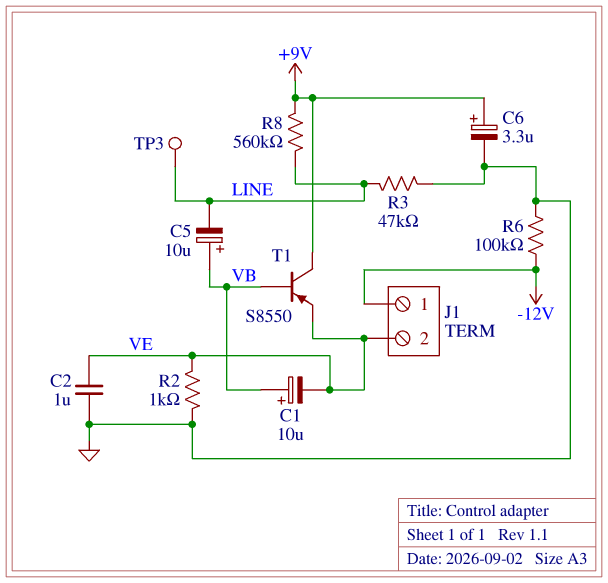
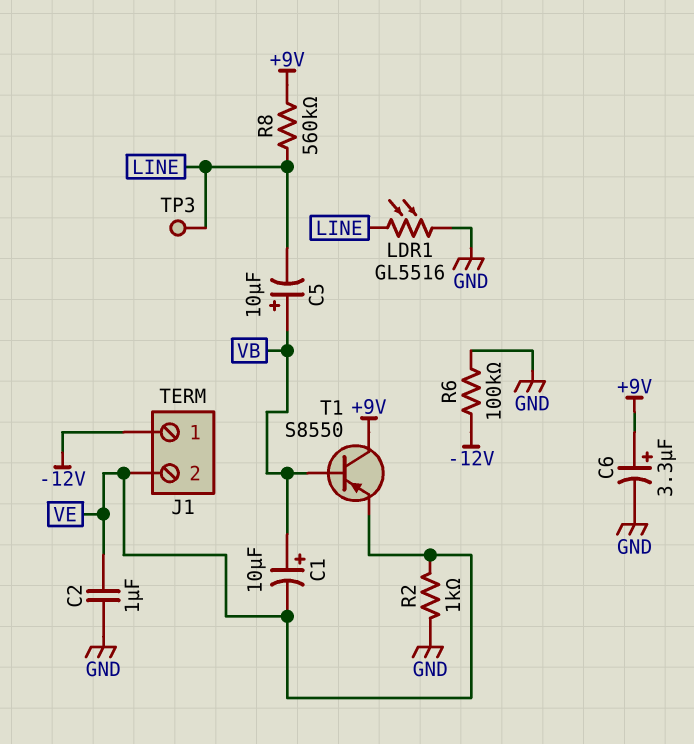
LDR1: none -> GL5516 (GND, LINE)
R3: 47k (GND, LINE) -> none

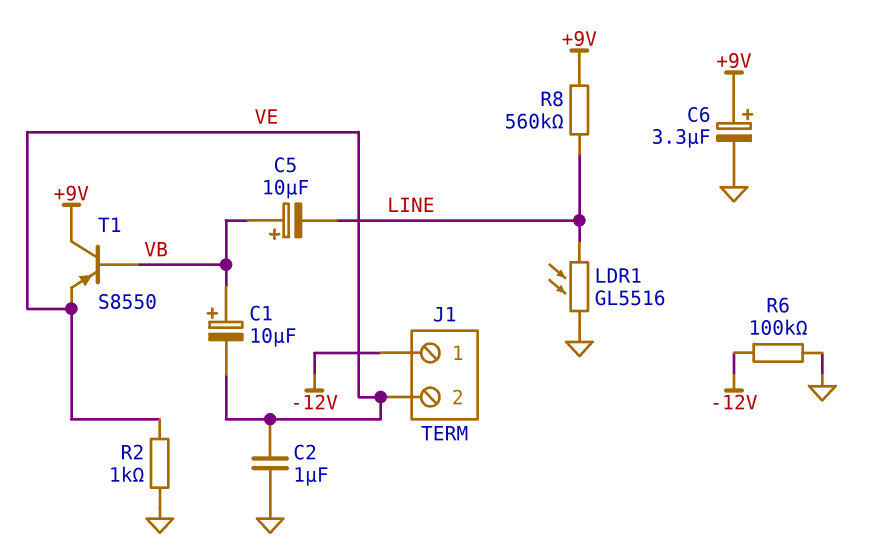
TP3: test point (LINE) -> none

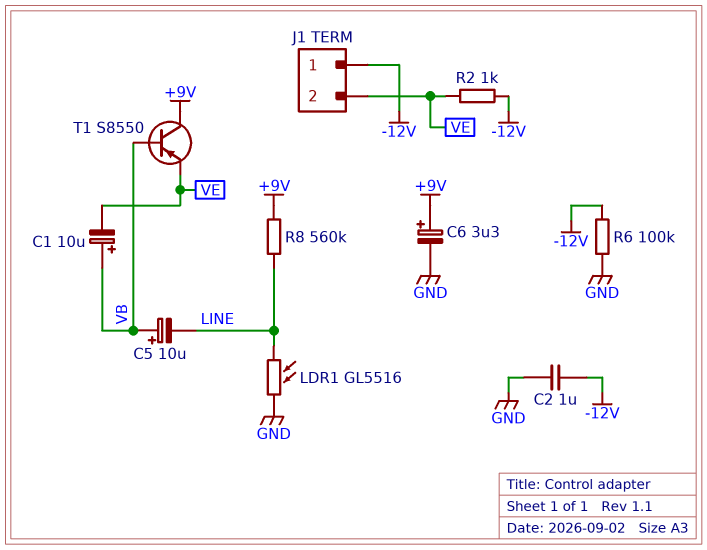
C2: 1uF (GND, VE) -> 1uF (-12V, GND)
R2: 1k (GND, VE) -> 1k (-12V, VE)

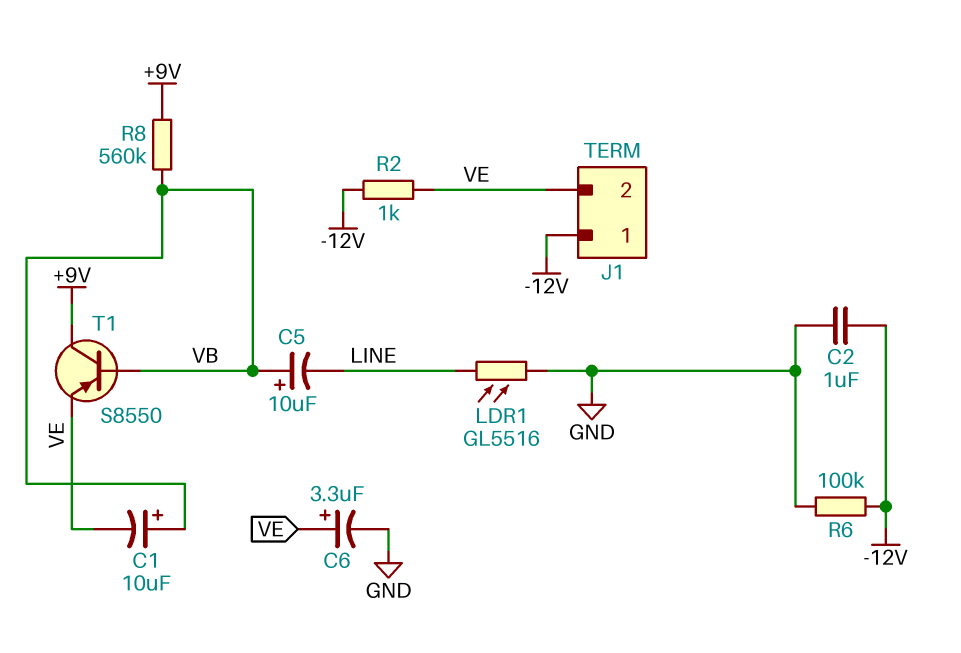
C6: 3.3uF (plus +9V, minus GND) -> 3.3uF (plus VE, minus GND)
R8: 560k (+9V, LINE) -> 560k (+9V, VB)

